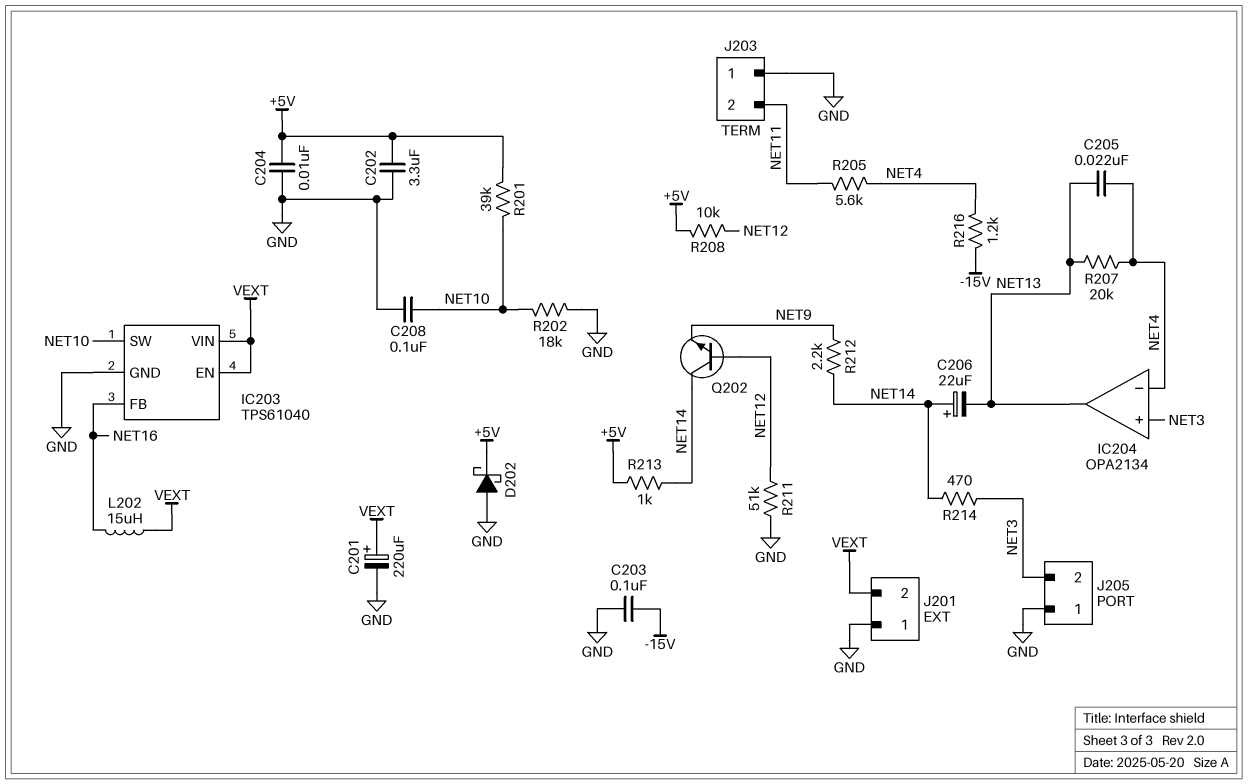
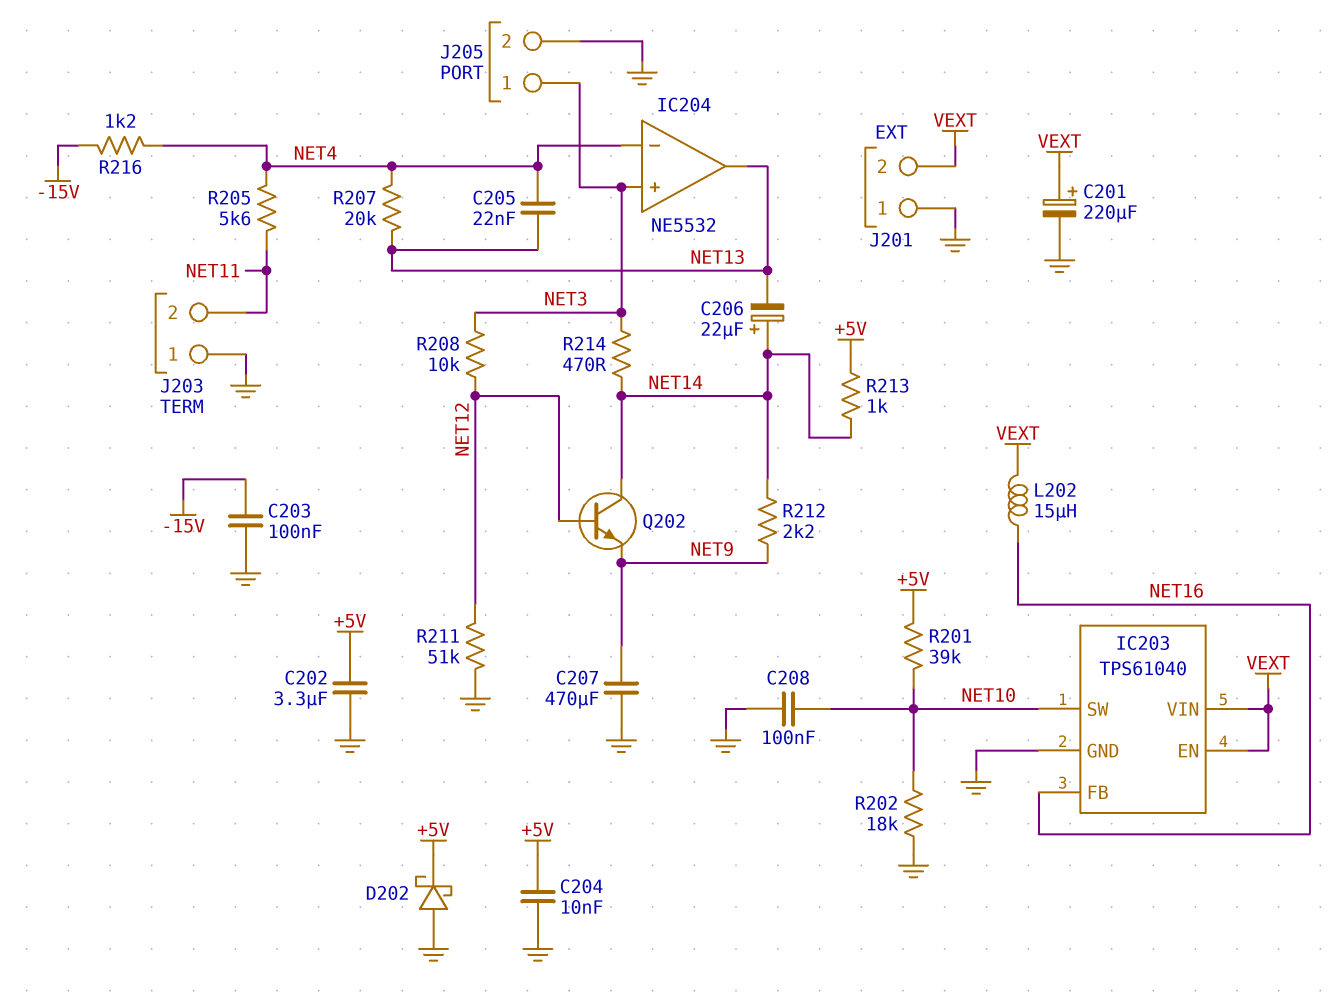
C207: none -> 470uF (GND, NET9)
IC204: OPA2134 -> NE5532
J205 pin 1: GND -> NET3
J205 pin 2: NET3 -> GND
R208: 10k (+5V, NET12) -> 10k (NET3, NET12)

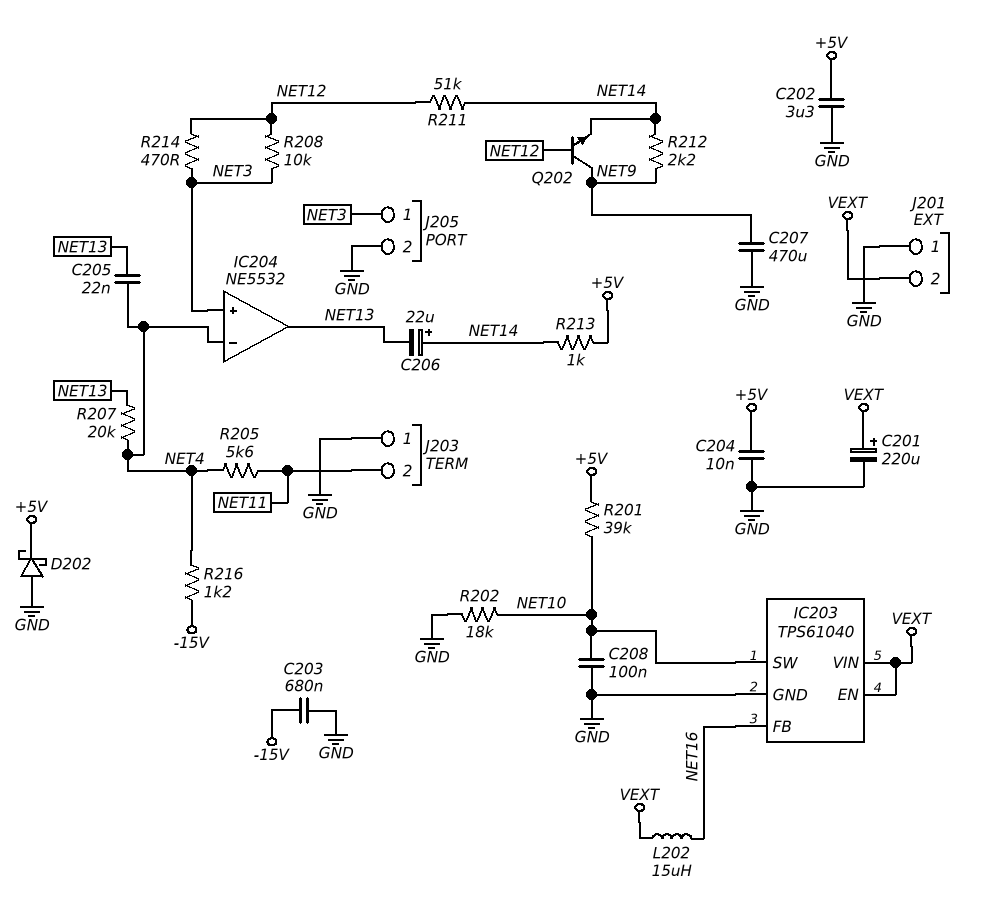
C203: 100nF (-15V, GND) -> 680nF (-15V, GND)
Q202: NPN (B NET12, C NET14, E NET9) -> NPN (B NET12, C NET9, E NET14)
R211: 51k (GND, NET12) -> 51k (NET12, NET14)
R214: 470 (NET3, NET14) -> 470 (NET3, NET12)

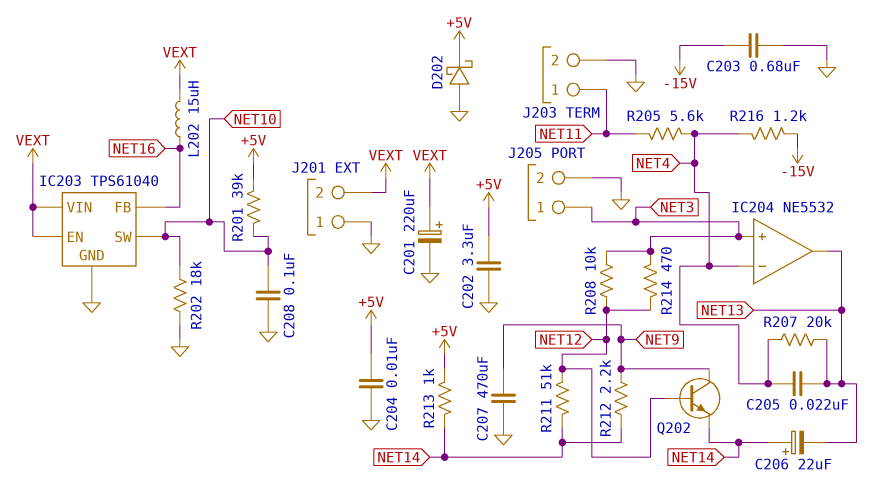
J203 pin 1: GND -> NET11
J203 pin 2: NET11 -> GND

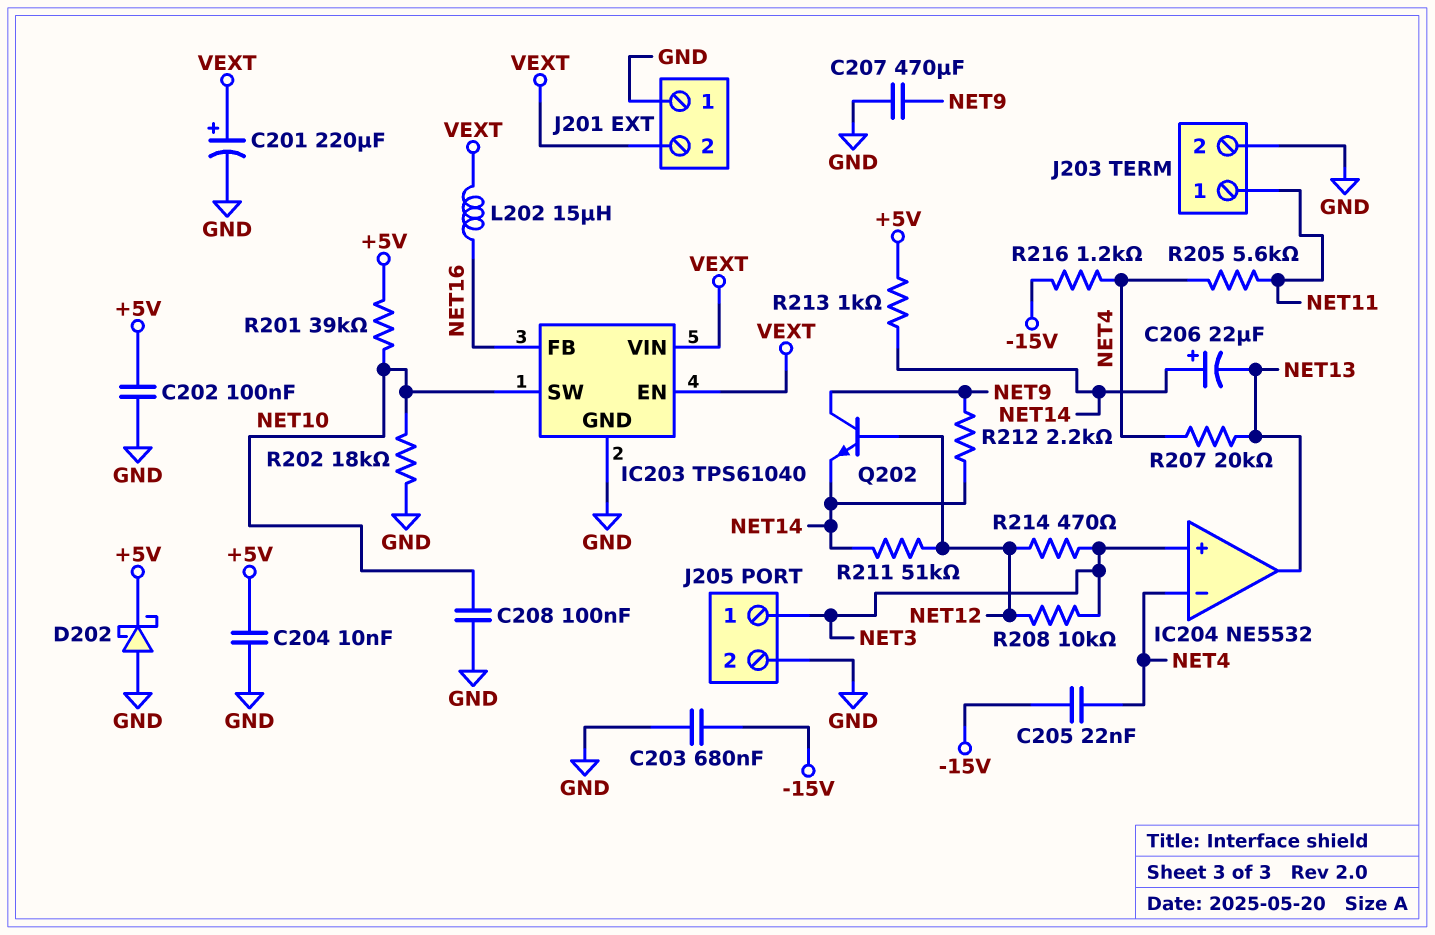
C202: 3.3uF (+5V, GND) -> 100nF (+5V, GND)
C205: 22nF (NET4, NET13) -> 22nF (-15V, NET4)

